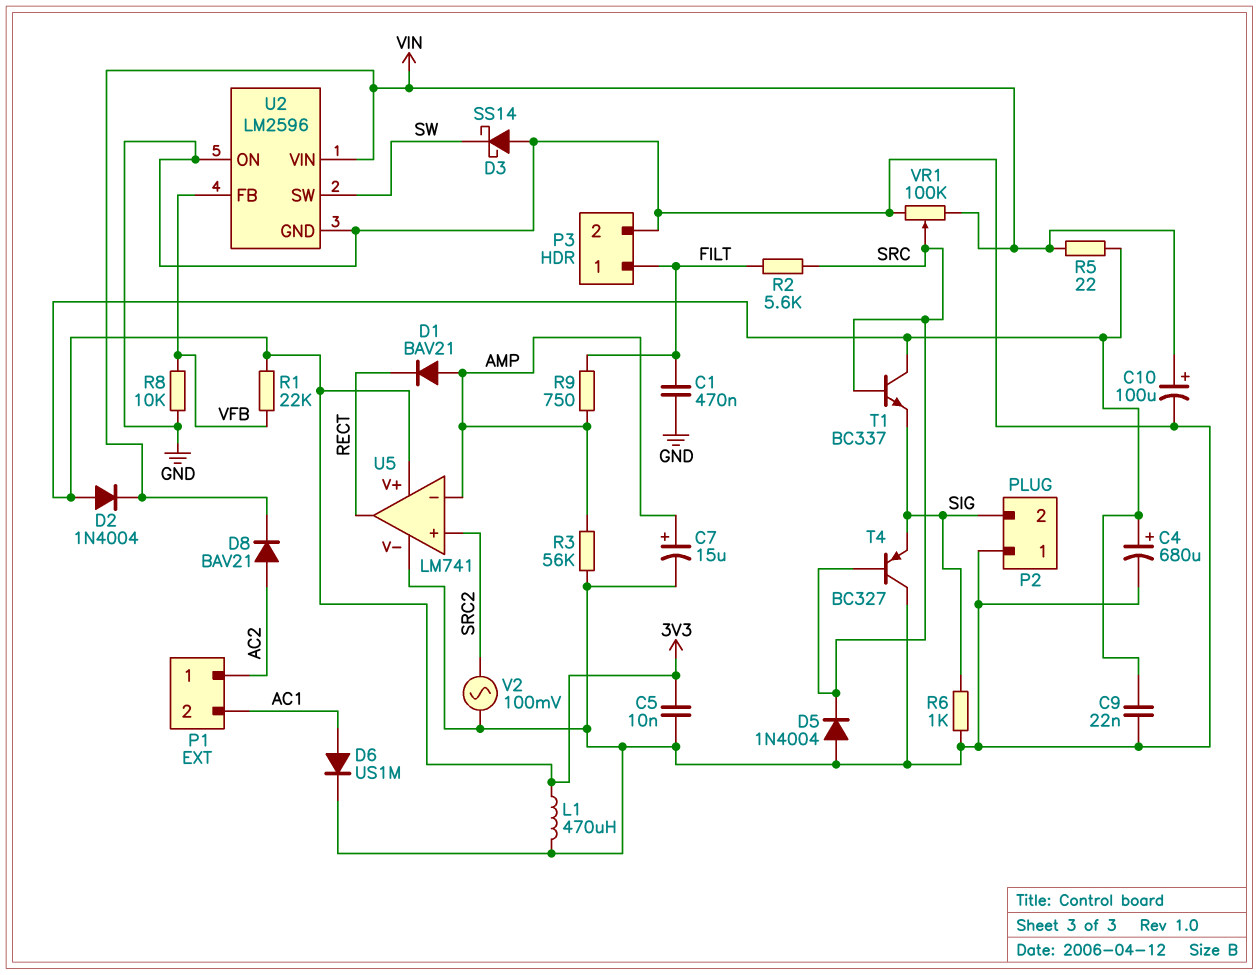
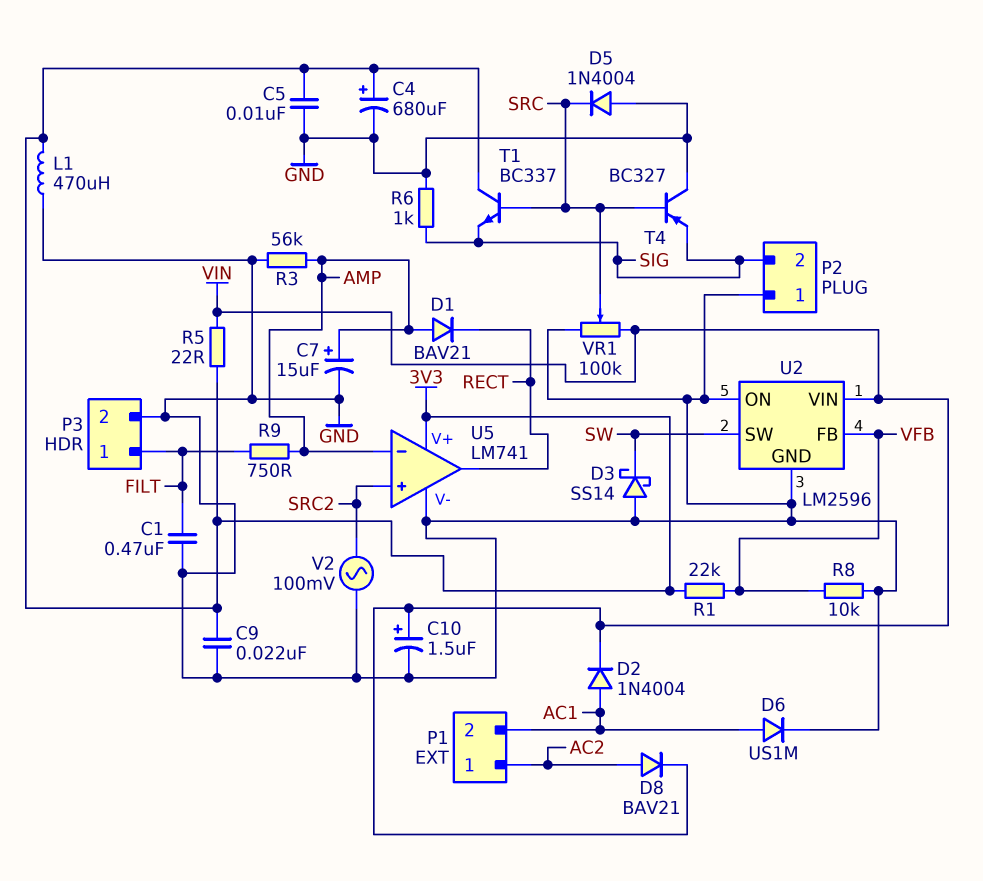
C10: 100uF (plus VIN, minus GND) -> 1.5uF (plus VIN, minus GND)
D2: diode 1N4004 (A 3V3, K VIN) -> diode 1N4004 (A AC1, K VIN)
R2: 5.6k (FILT, SRC) -> none

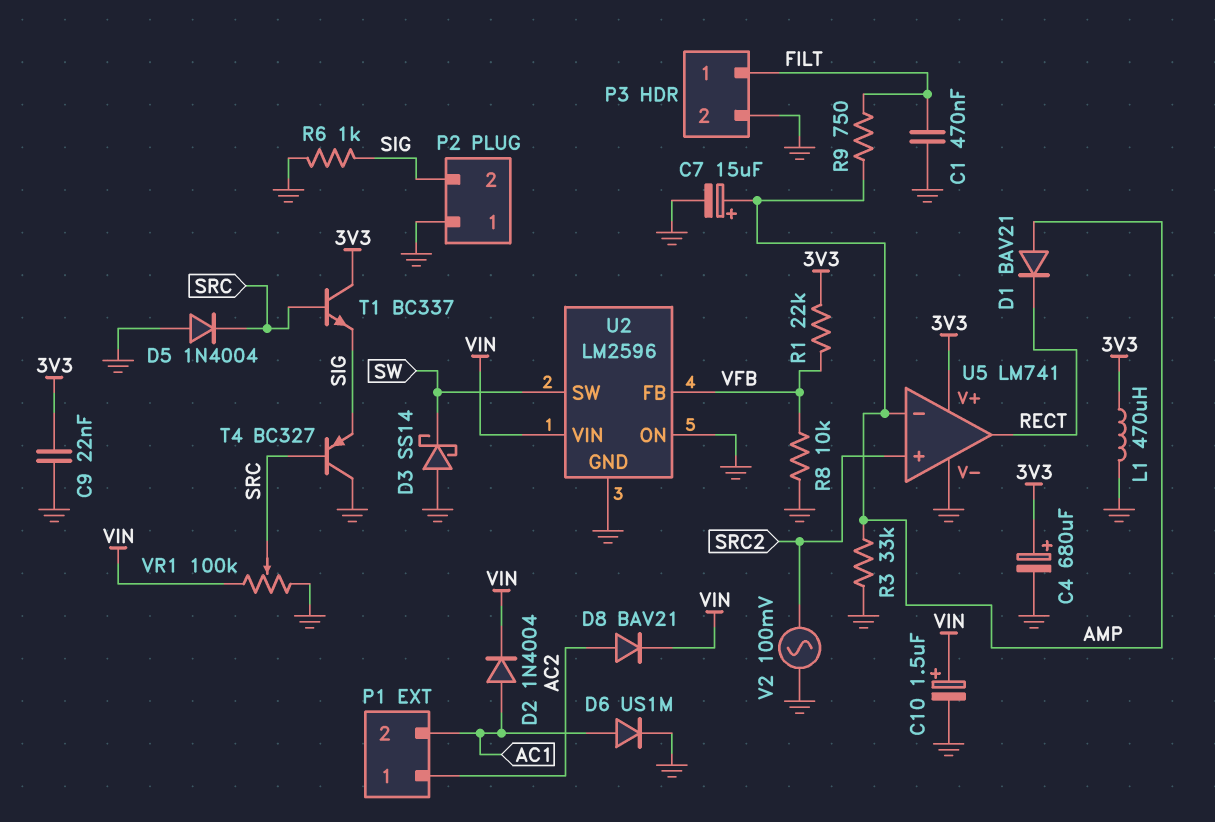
C5: 10nF (3V3, GND) -> none
R3: 56k (AMP, GND) -> 33k (AMP, GND)
R5: 22 (3V3, VIN) -> none

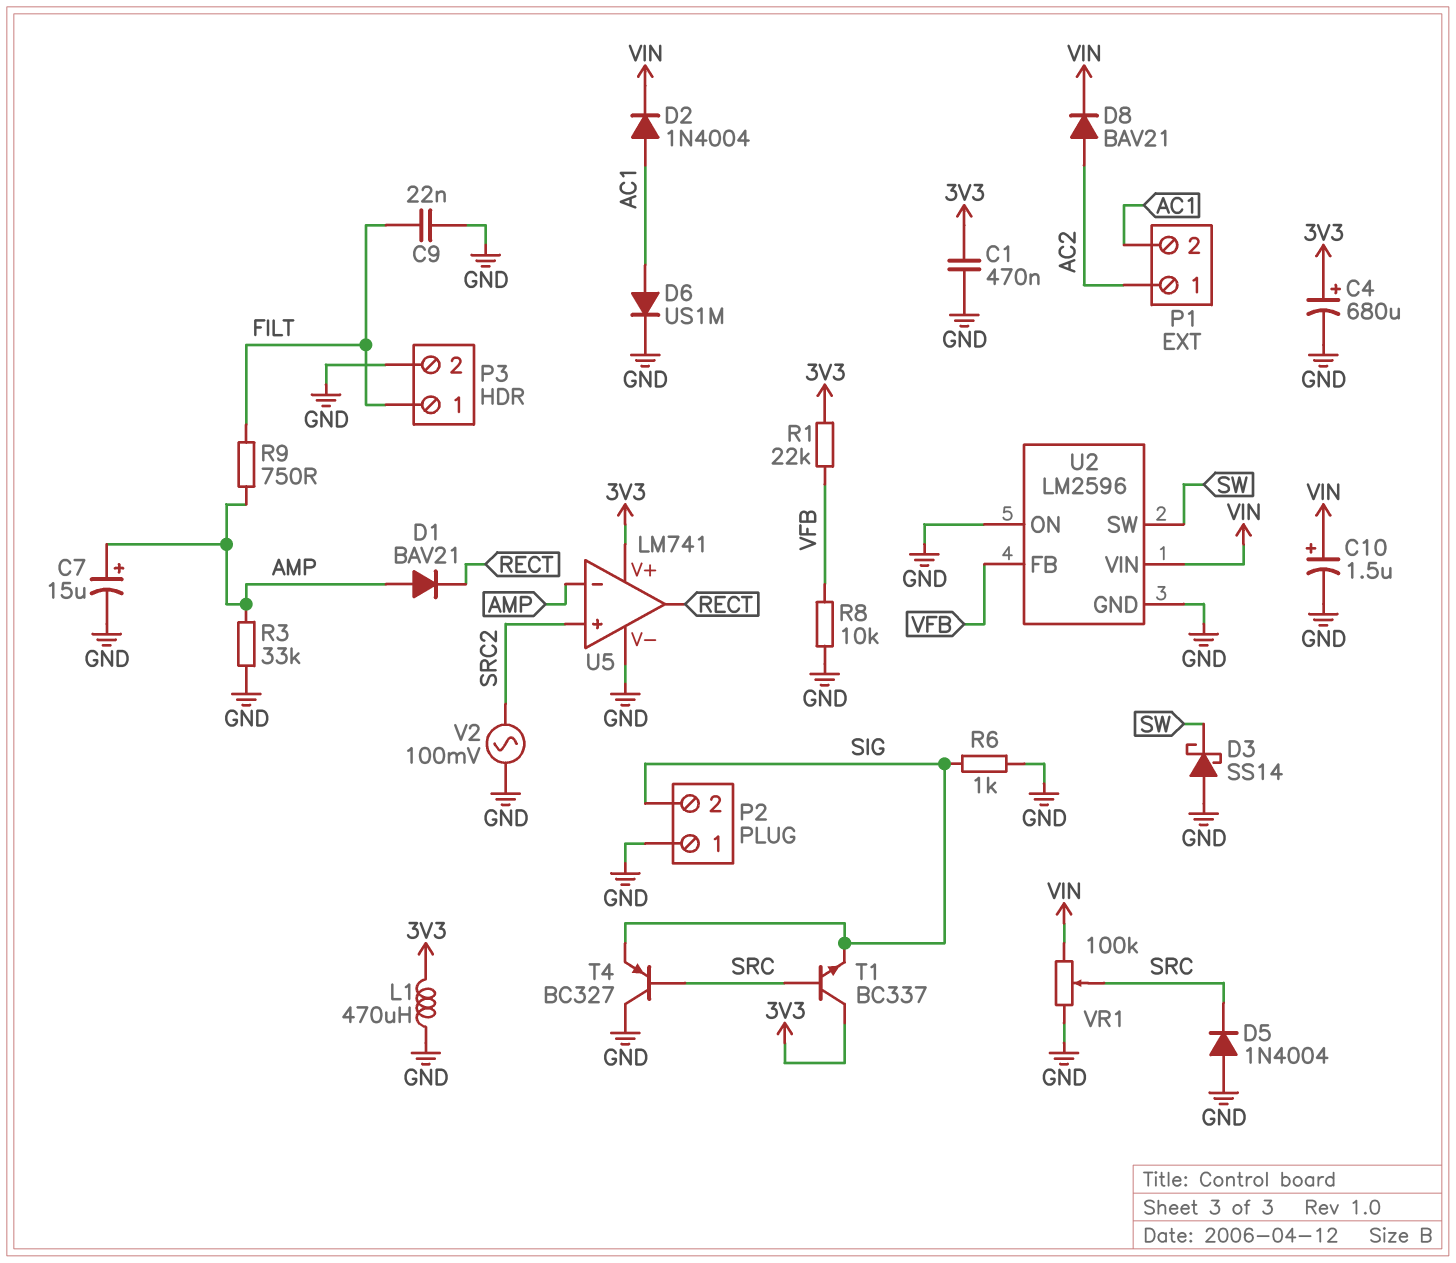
C1: 470nF (FILT, GND) -> 470nF (3V3, GND)
C9: 22nF (3V3, GND) -> 22nF (FILT, GND)

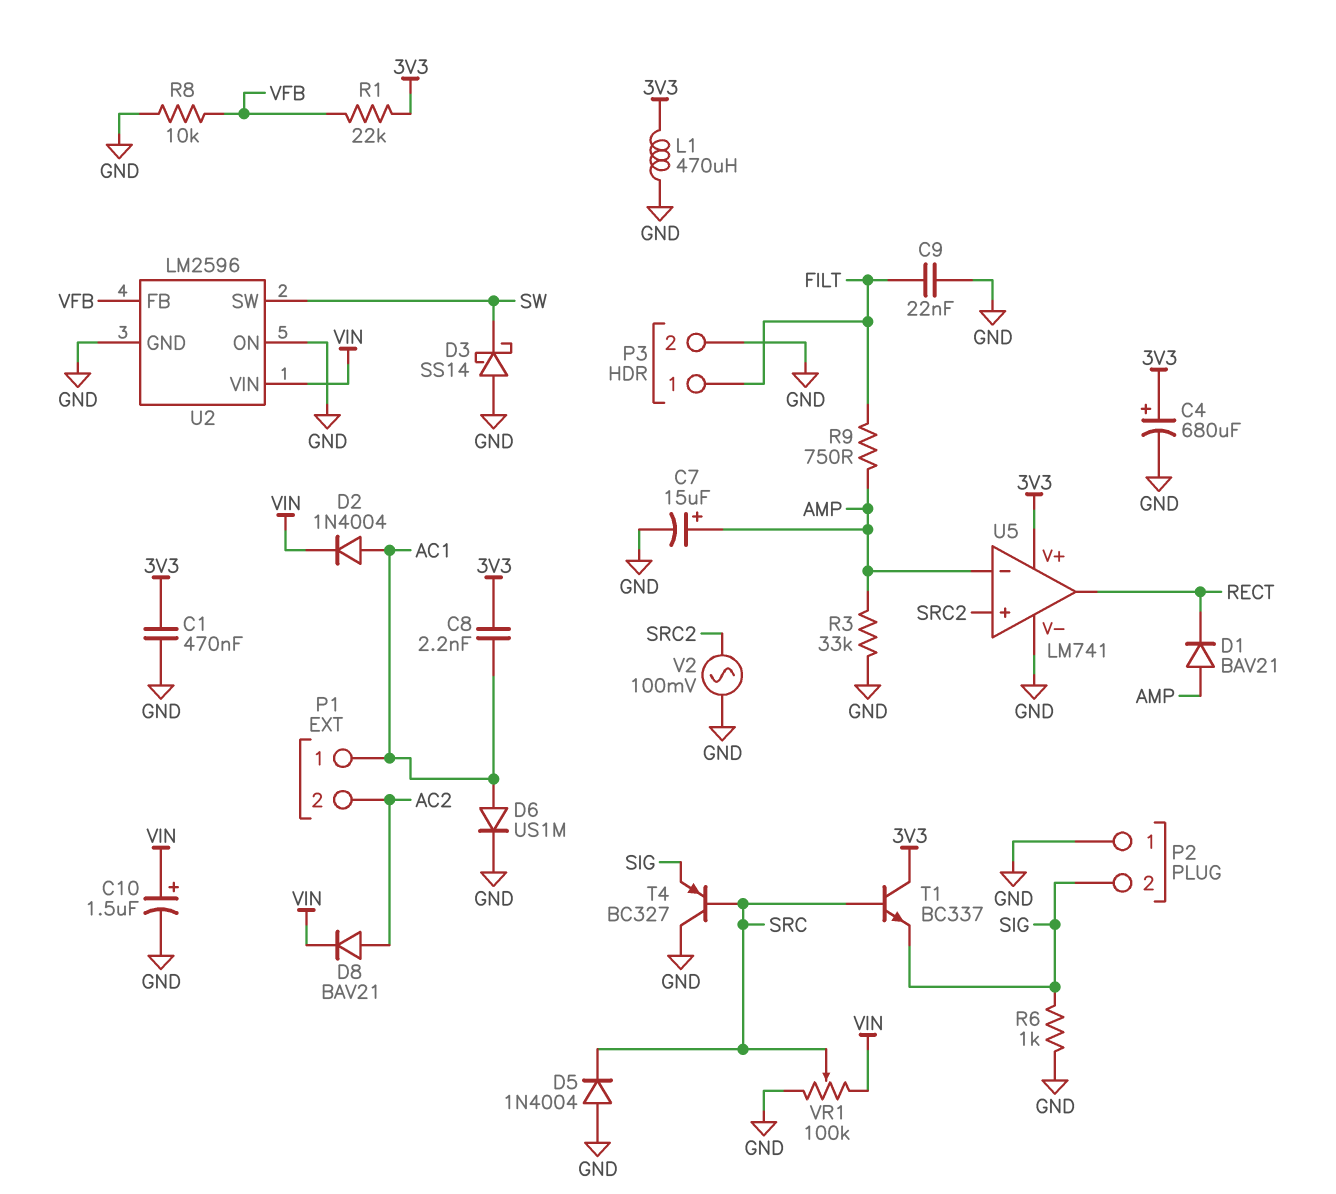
C8: none -> 2.2nF (3V3, AC1)
P1 pin 1: AC2 -> AC1
P1 pin 2: AC1 -> AC2

